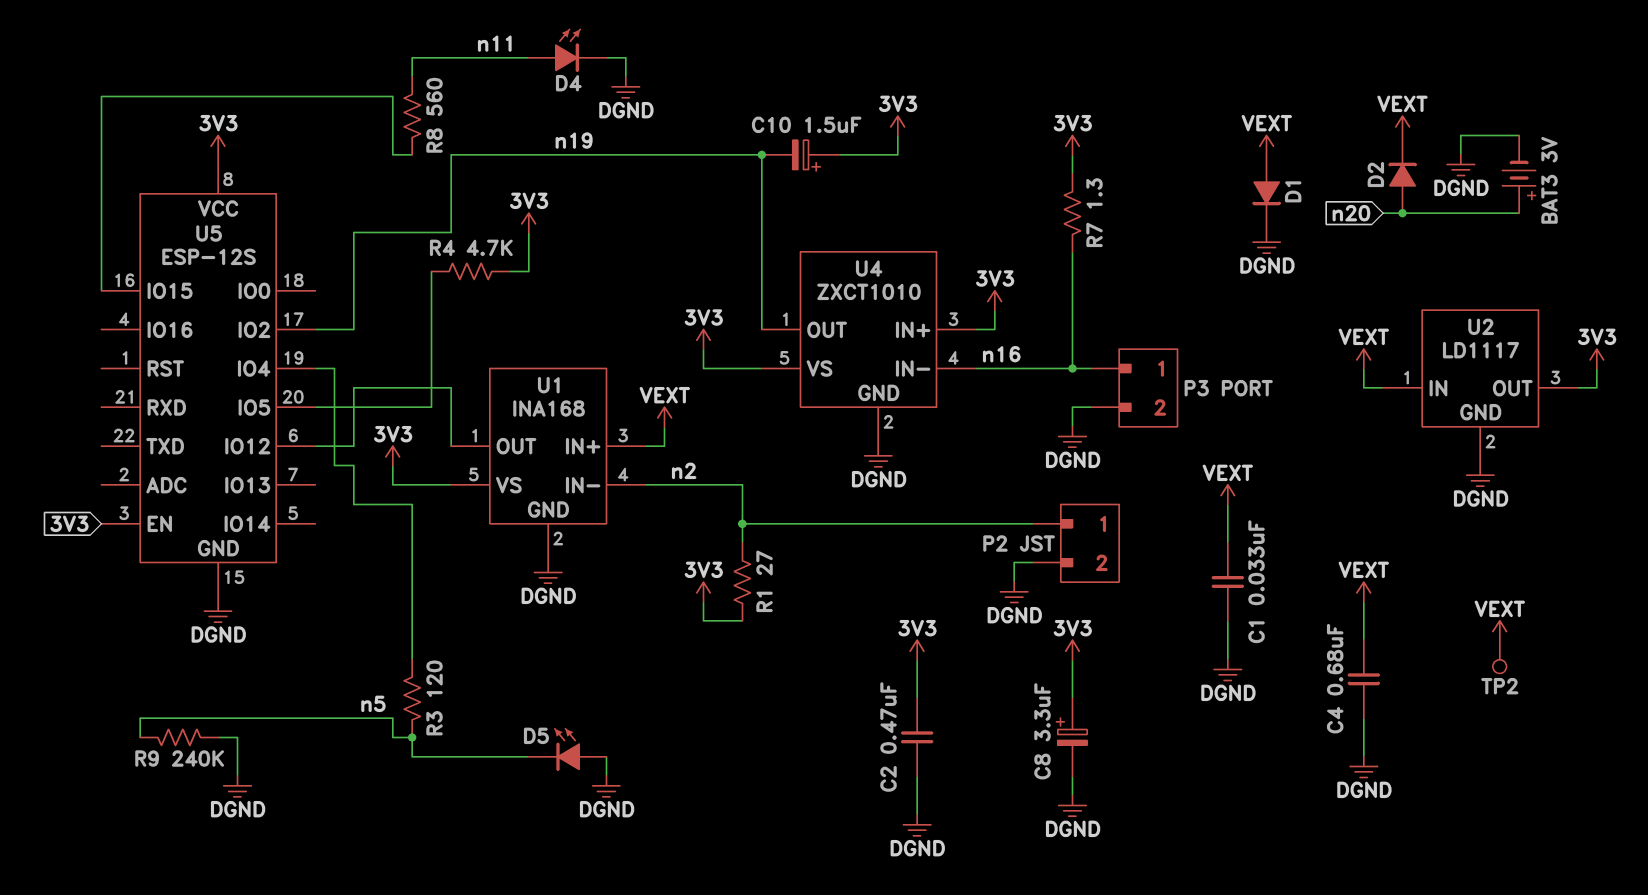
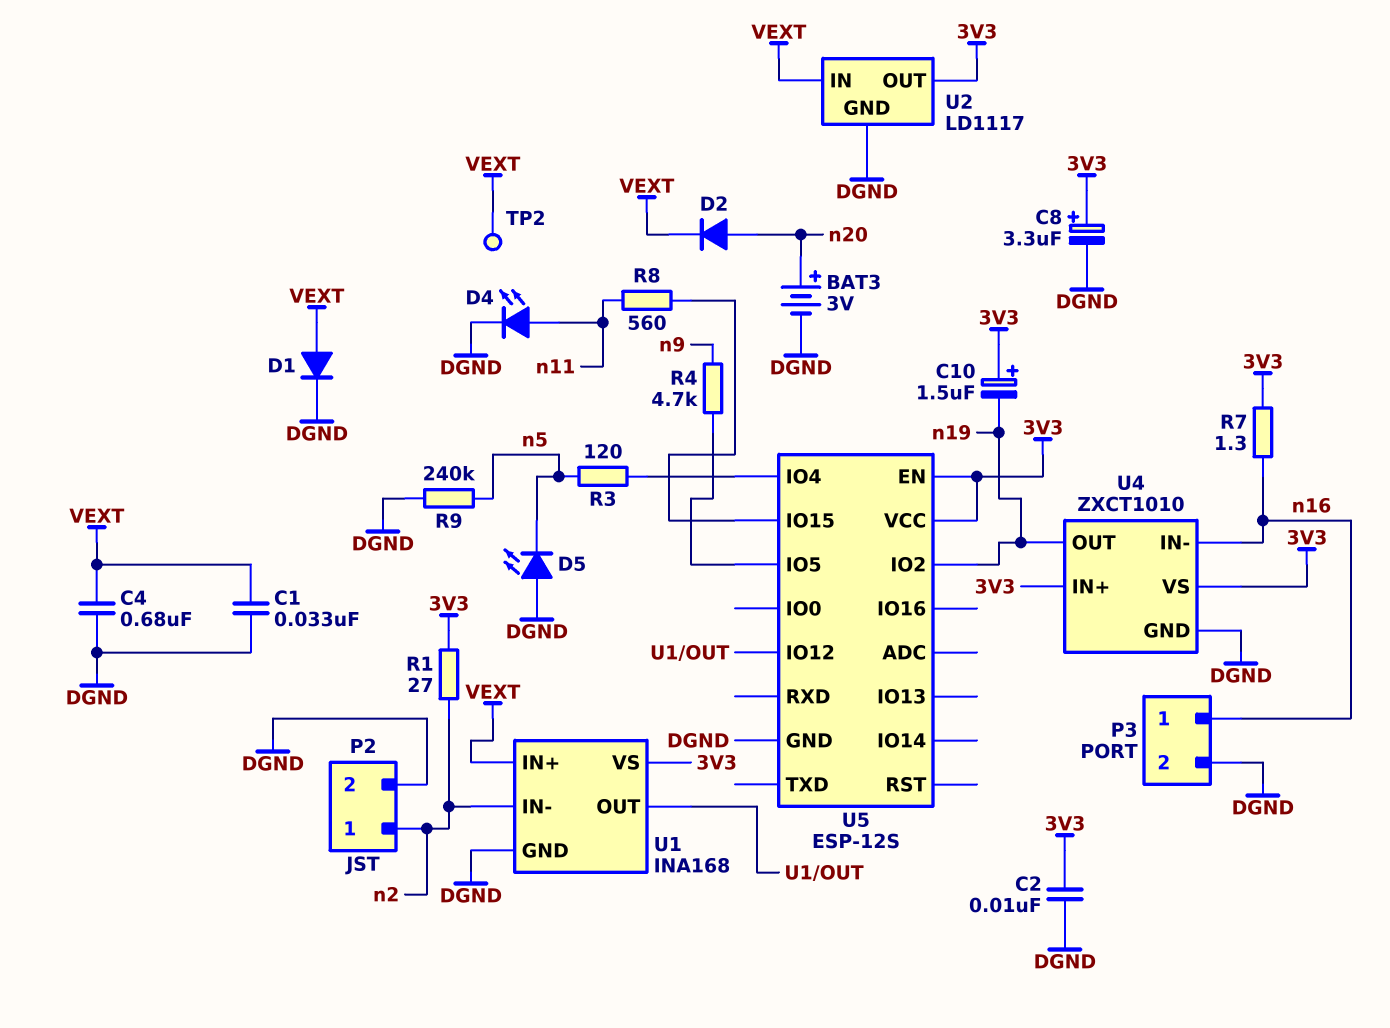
C2: 470nF (3V3, DGND) -> 10nF (3V3, DGND)
R4: 4.7k (3V3, U5/IO5) -> 4.7k (U5/IO5, n9)

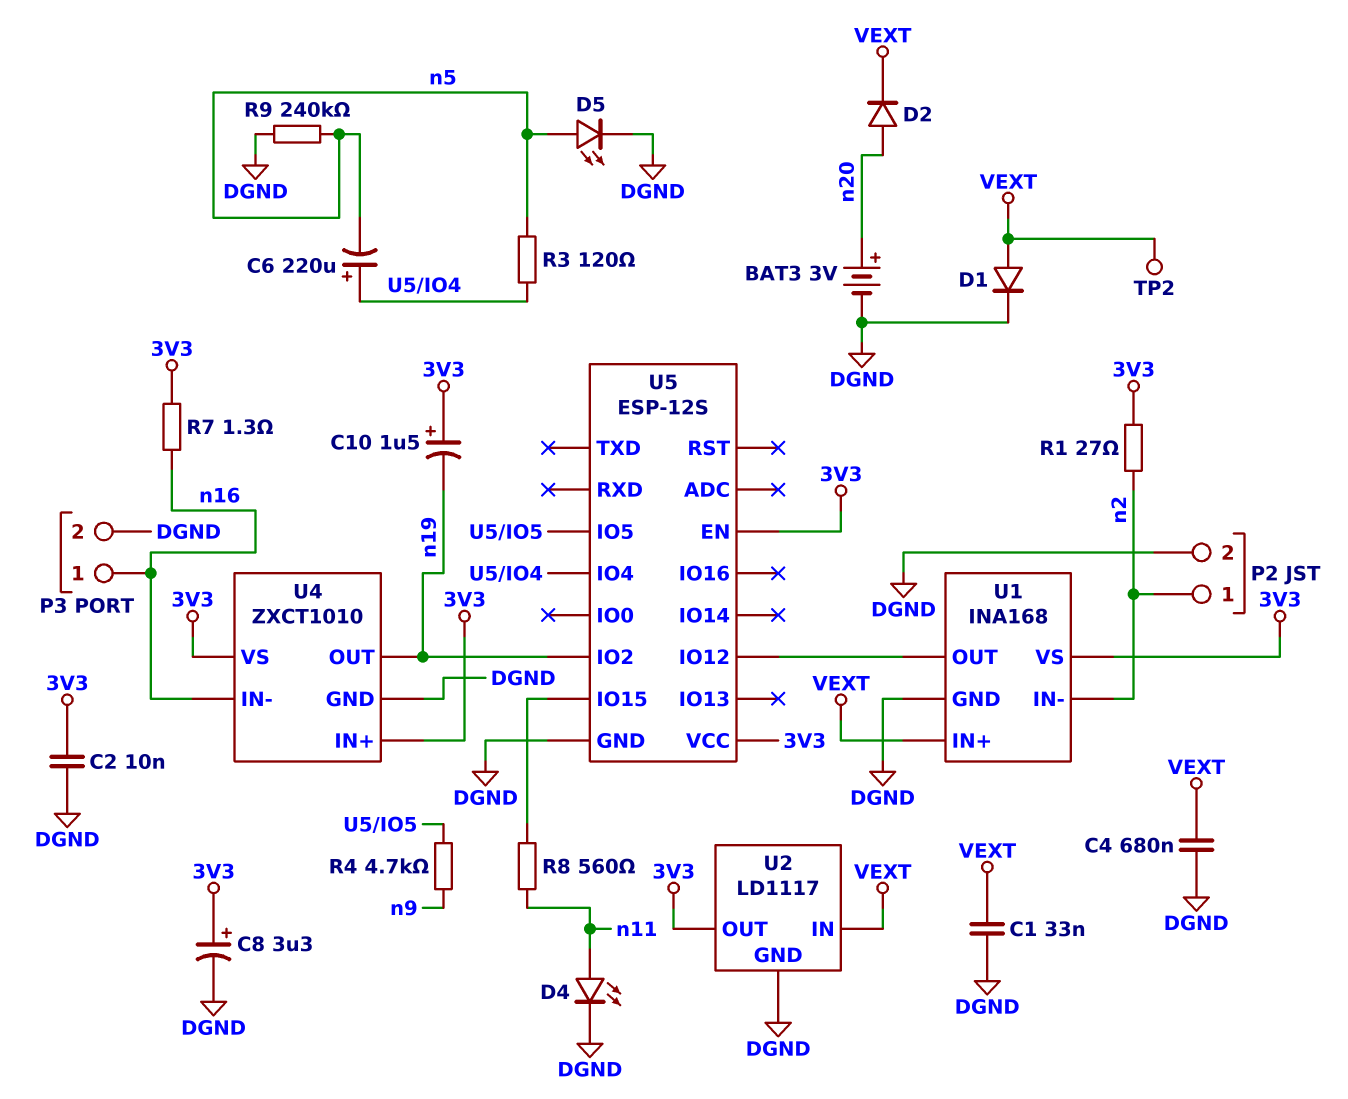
C6: none -> 220uF (plus U5/IO4, minus n5)
D5: LED (A DGND, K n5) -> LED (A n5, K DGND)

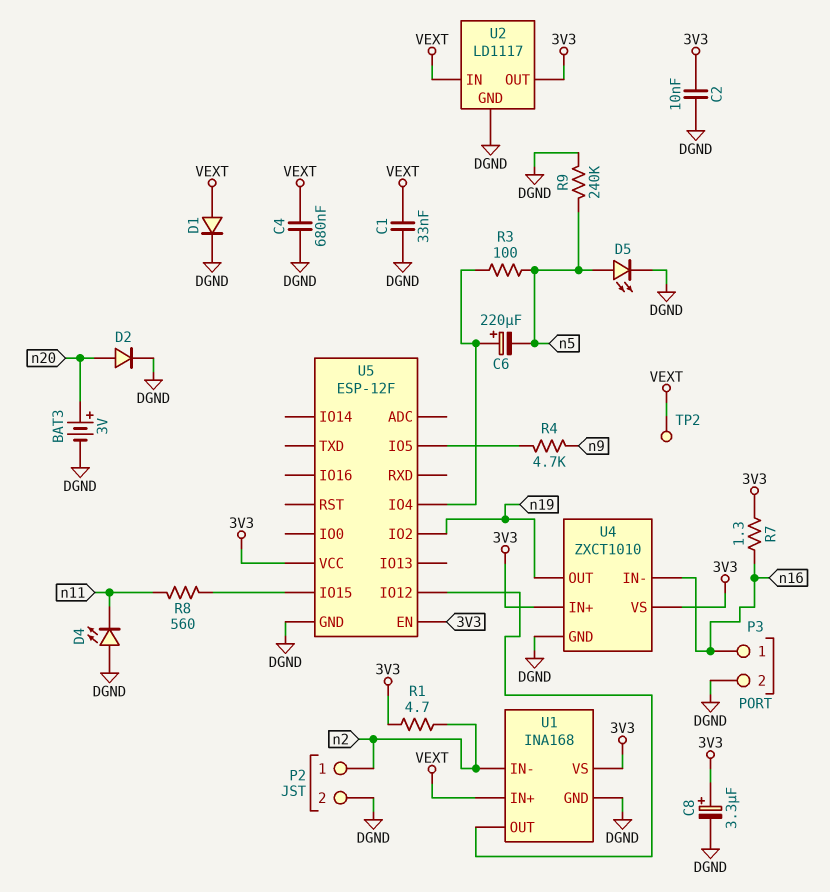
C10: 1.5uF (plus 3V3, minus n19) -> none
D2: diode (A n20, K VEXT) -> diode (A n20, K DGND)
D4: LED (A n11, K DGND) -> LED (A DGND, K n11)
R1: 27 (3V3, n2) -> 4.7 (3V3, n2)
R3: 120 (U5/IO4, n5) -> 100 (U5/IO4, n5)
U5: ESP-12S -> ESP-12F

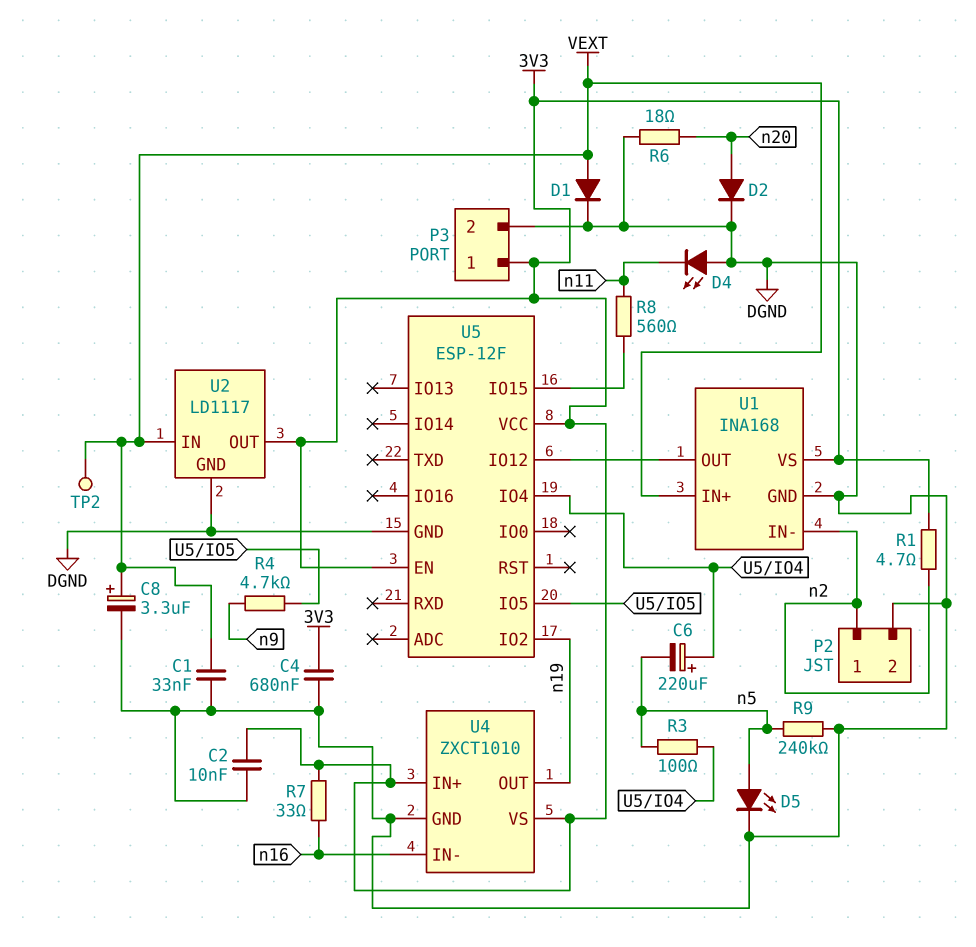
BAT3: 3V (plus n20, minus DGND) -> none
C4: 680nF (DGND, VEXT) -> 680nF (3V3, DGND)
C8: 3.3uF (plus 3V3, minus DGND) -> 3.3uF (plus VEXT, minus DGND)
P3 pin 1: n16 -> 3V3
R6: none -> 18 (DGND, n20)
R7: 1.3 (3V3, n16) -> 33 (3V3, n16)

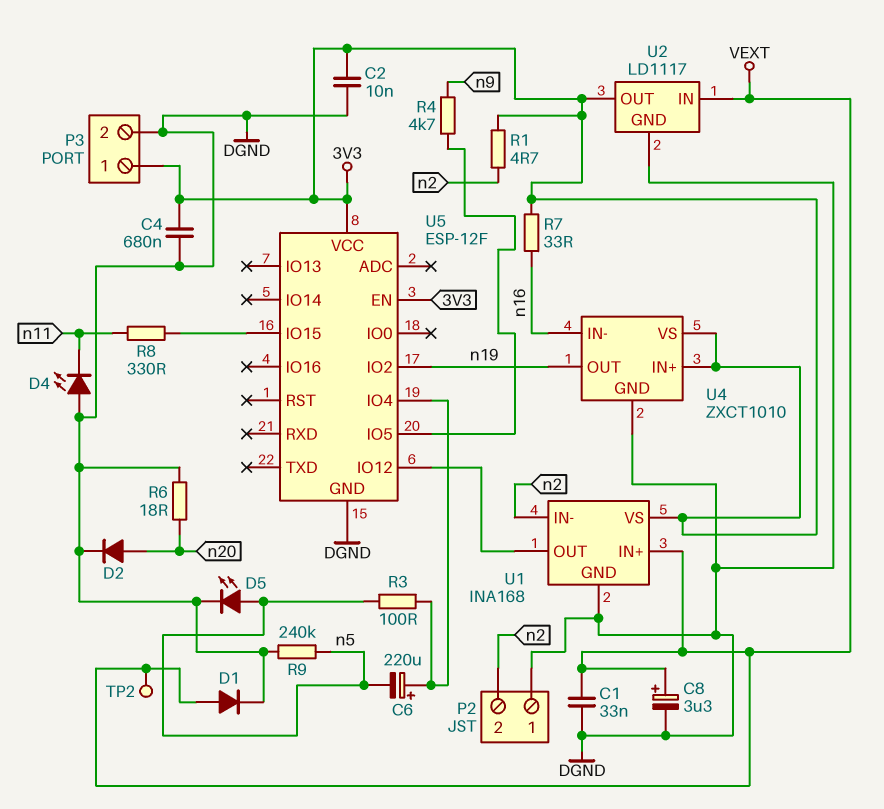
P2 pin 1: n2 -> DGND
P2 pin 2: DGND -> n2
R8: 560 (U5/IO15, n11) -> 330 (U5/IO15, n11)

